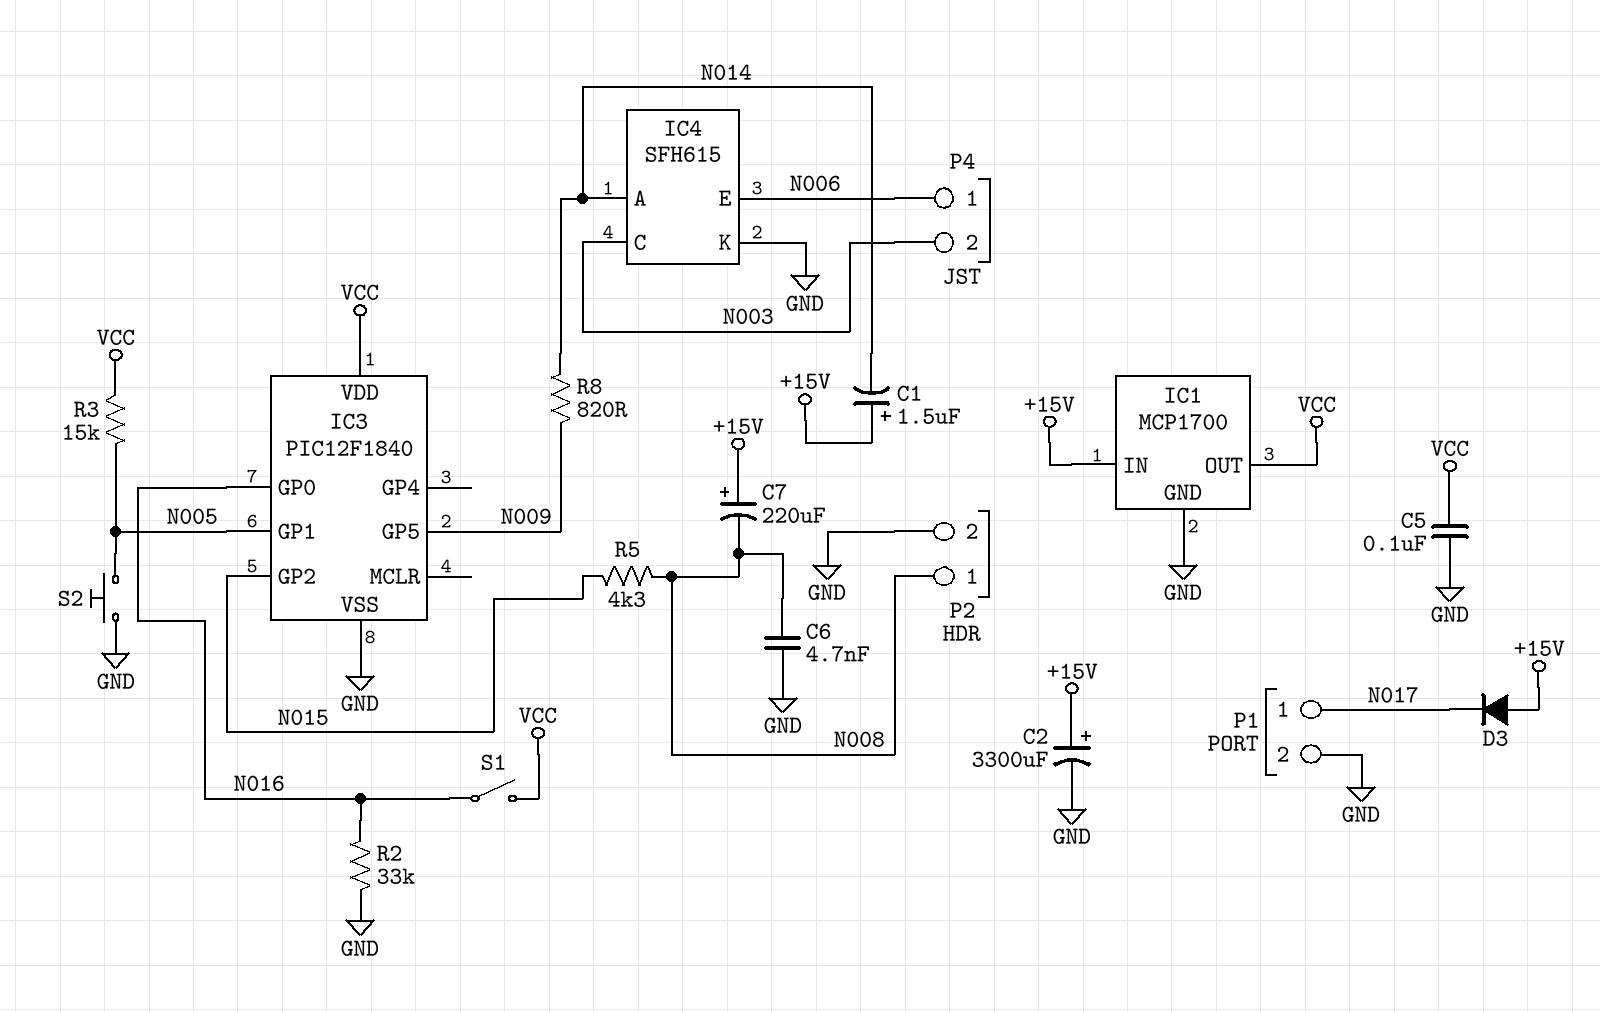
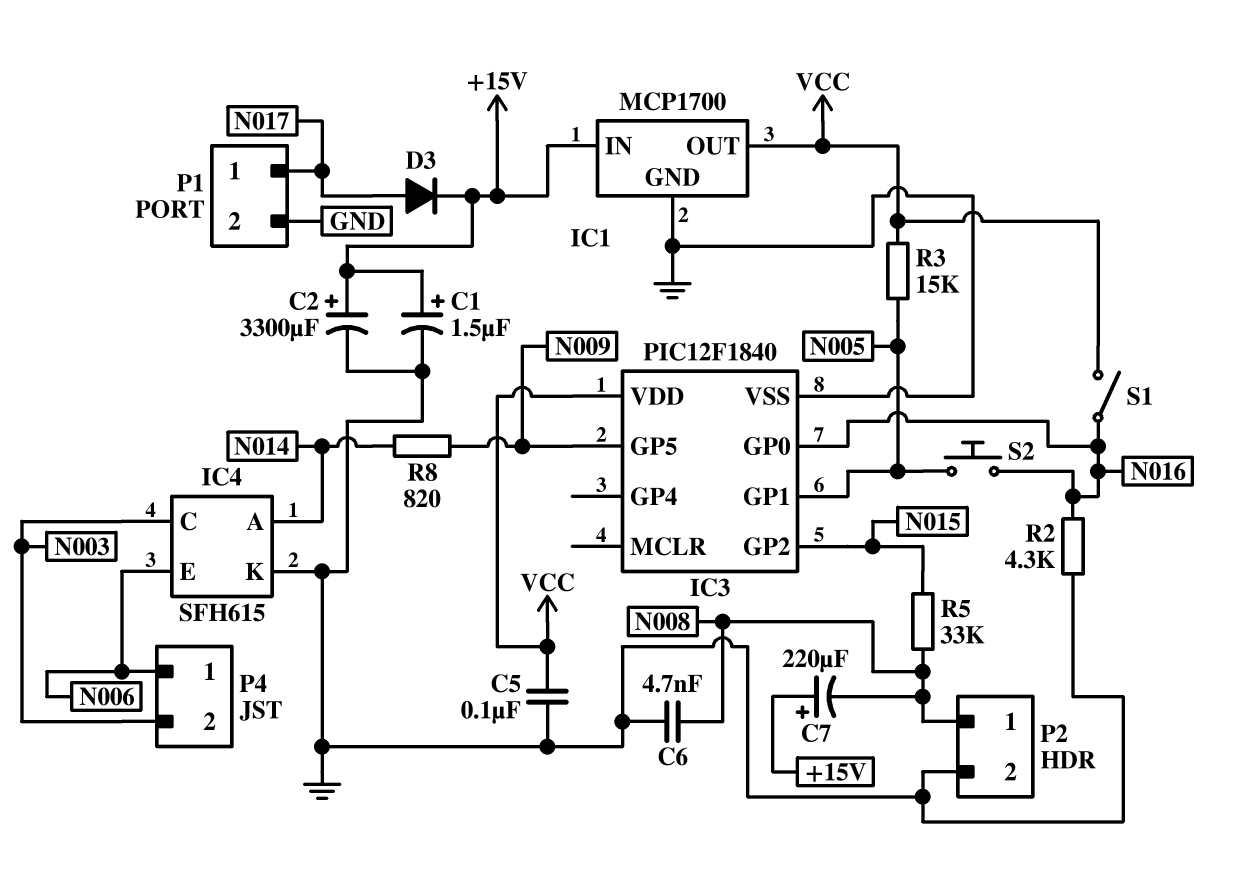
C1: 1.5uF (plus +15V, minus N014) -> 1.5uF (plus +15V, minus GND)
D3: diode (A +15V, K N017) -> diode (A N017, K +15V)
R2: 33k (GND, N016) -> 4.3k (GND, N016)
R5: 4.3k (N008, N015) -> 33k (N008, N015)
S2: button (GND, N005) -> button (N005, N016)

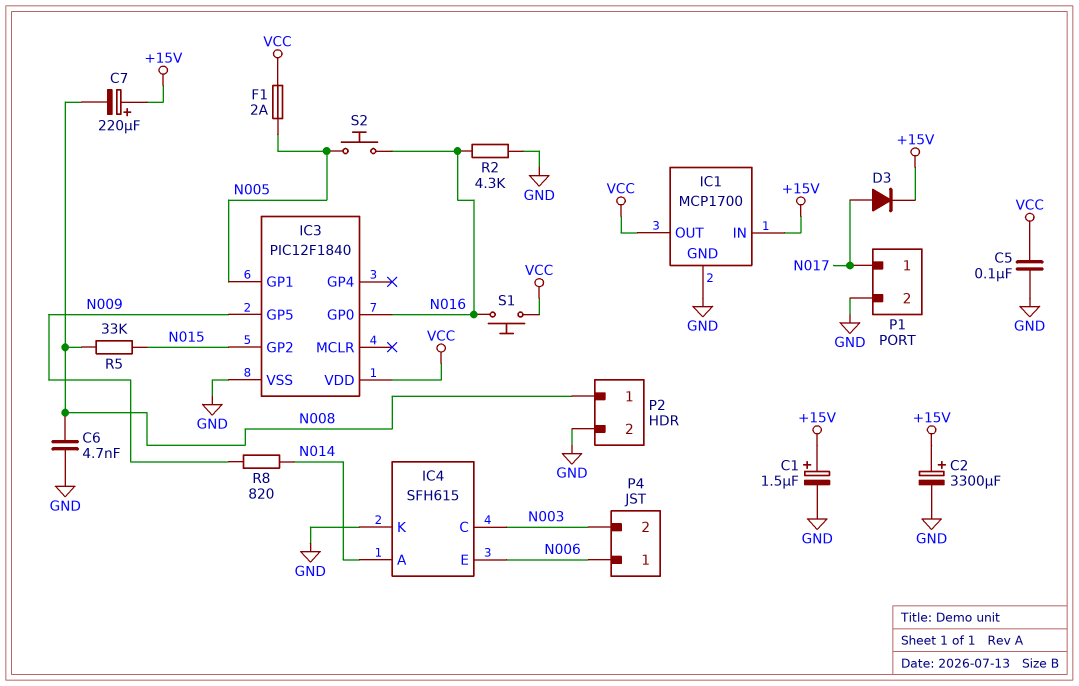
F1: none -> 2A (N005, VCC)
R3: 15k (N005, VCC) -> none
S1: switch (N016, VCC) -> button (N016, VCC)

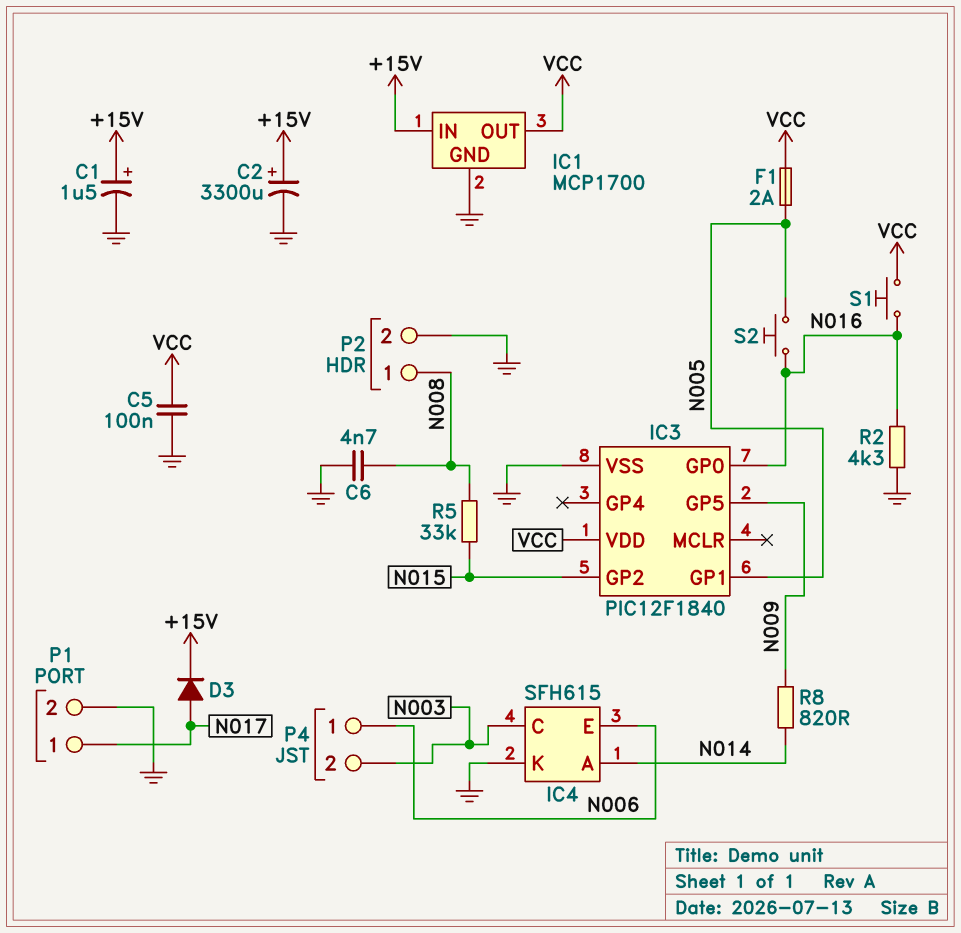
C7: 220uF (plus +15V, minus N008) -> none

